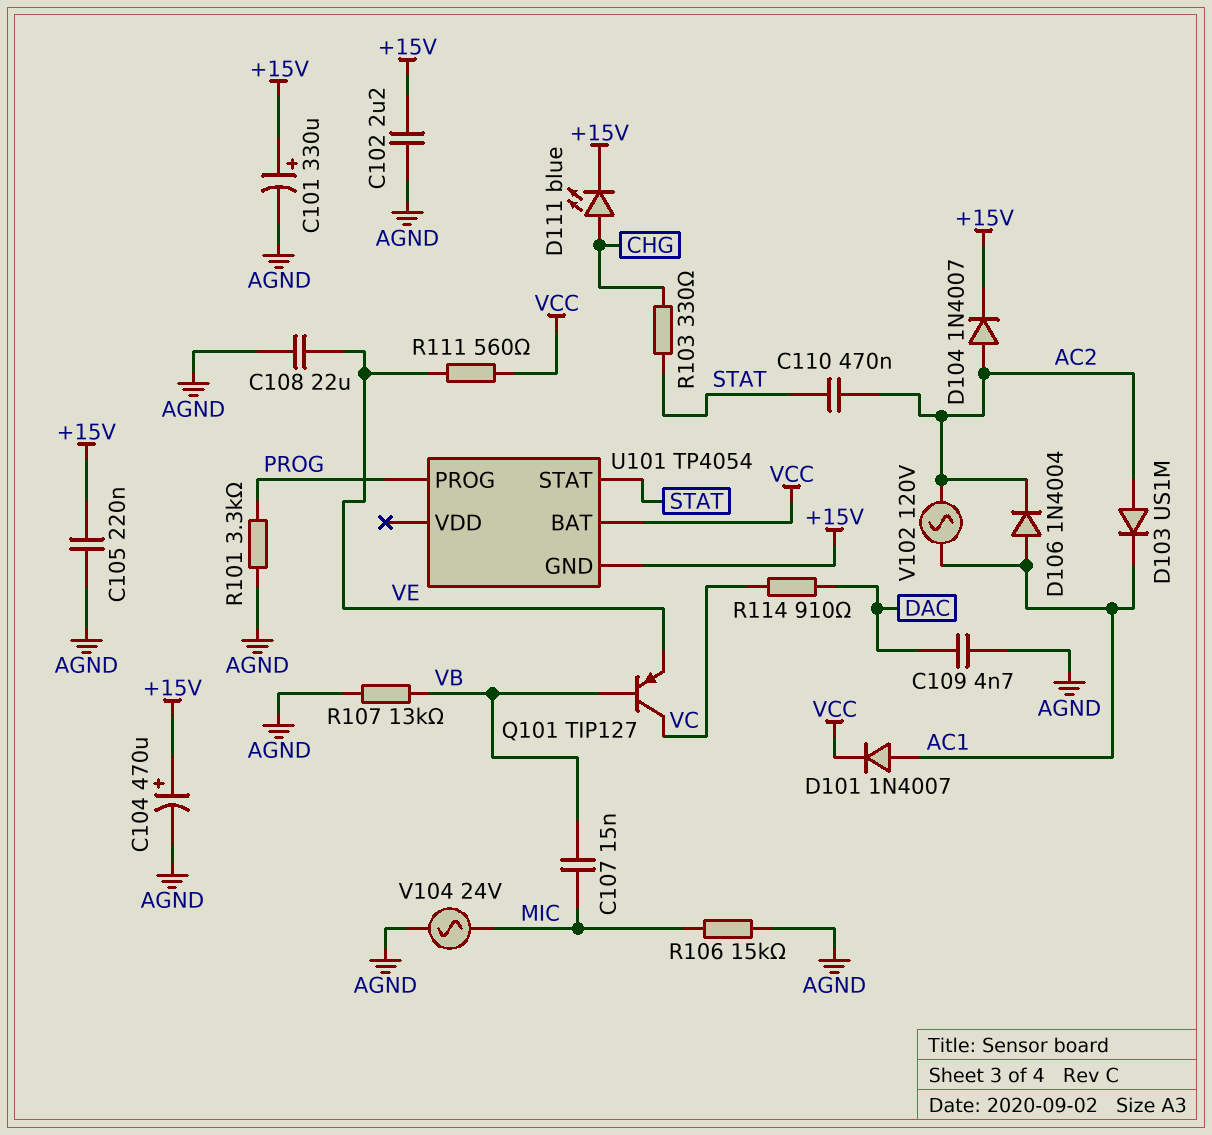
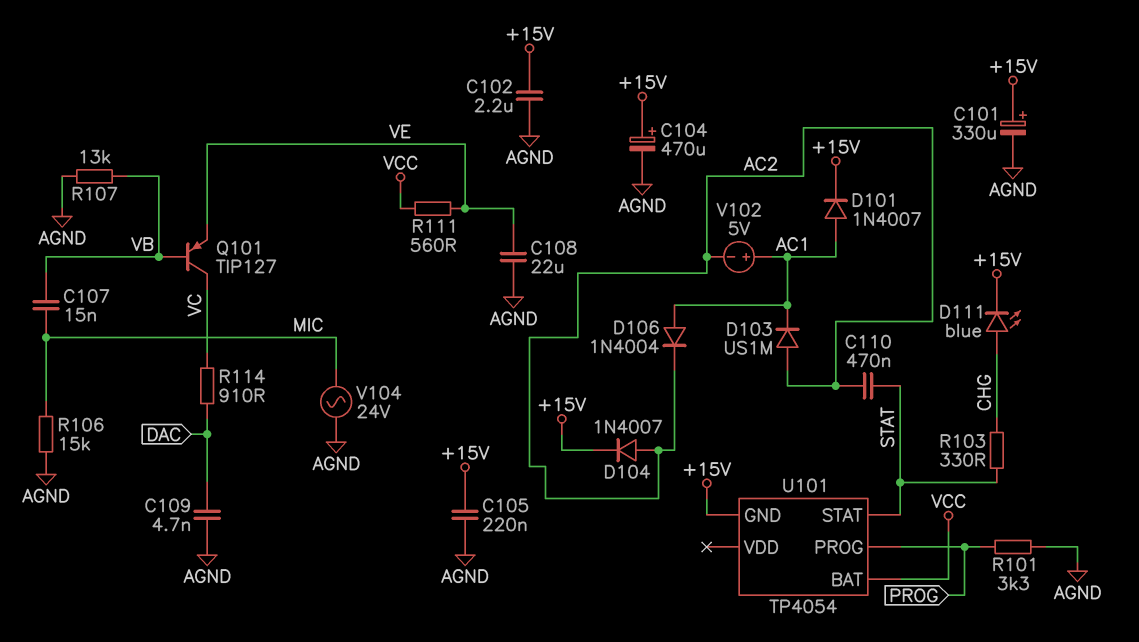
D101: diode 1N4007 (A AC1, K VCC) -> diode 1N4007 (A AC1, K +15V)
V102: AC 120V (AC1, AC2) -> 5V (plus AC1, minus AC2)

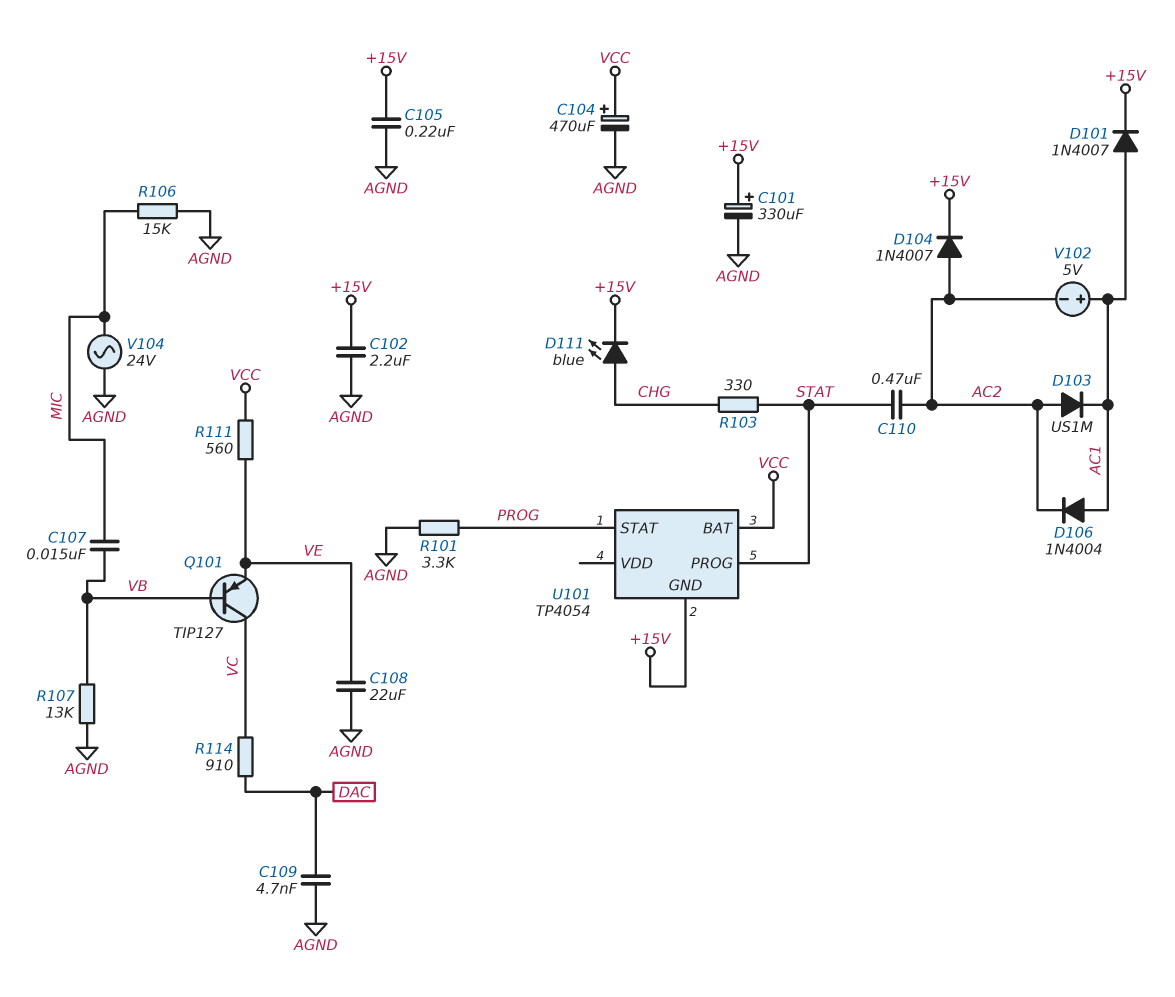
C104: 470uF (plus +15V, minus AGND) -> 470uF (plus VCC, minus AGND)
U101 pin PROG: PROG -> STAT
U101 pin STAT: STAT -> PROG

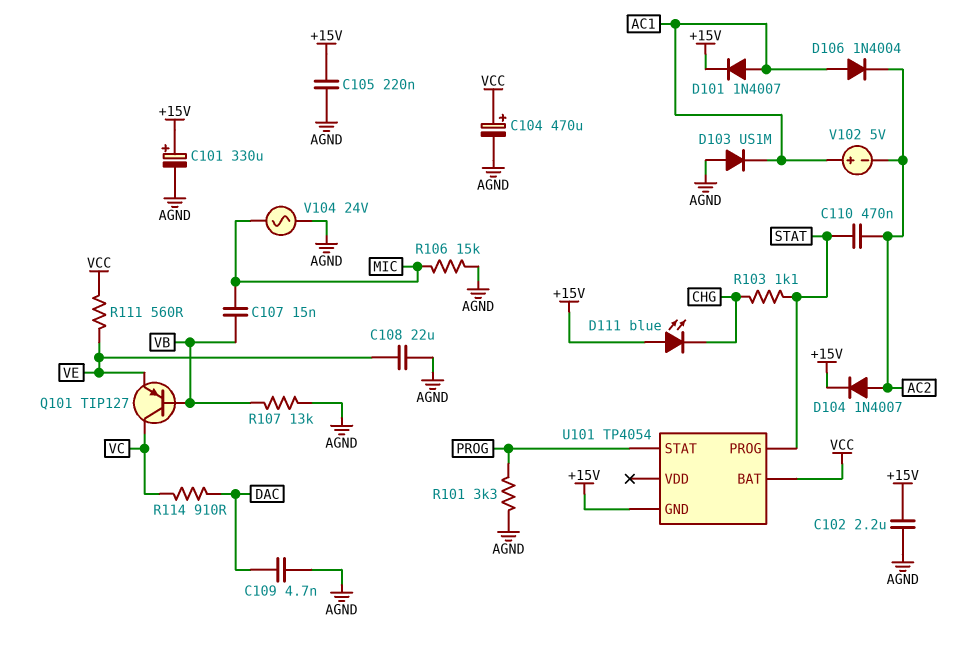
D103: diode US1M (A AC2, K AC1) -> diode US1M (A AGND, K AC1)
D111: LED blue (A CHG, K +15V) -> LED blue (A +15V, K CHG)
R103: 330 (CHG, STAT) -> 1.1k (CHG, STAT)

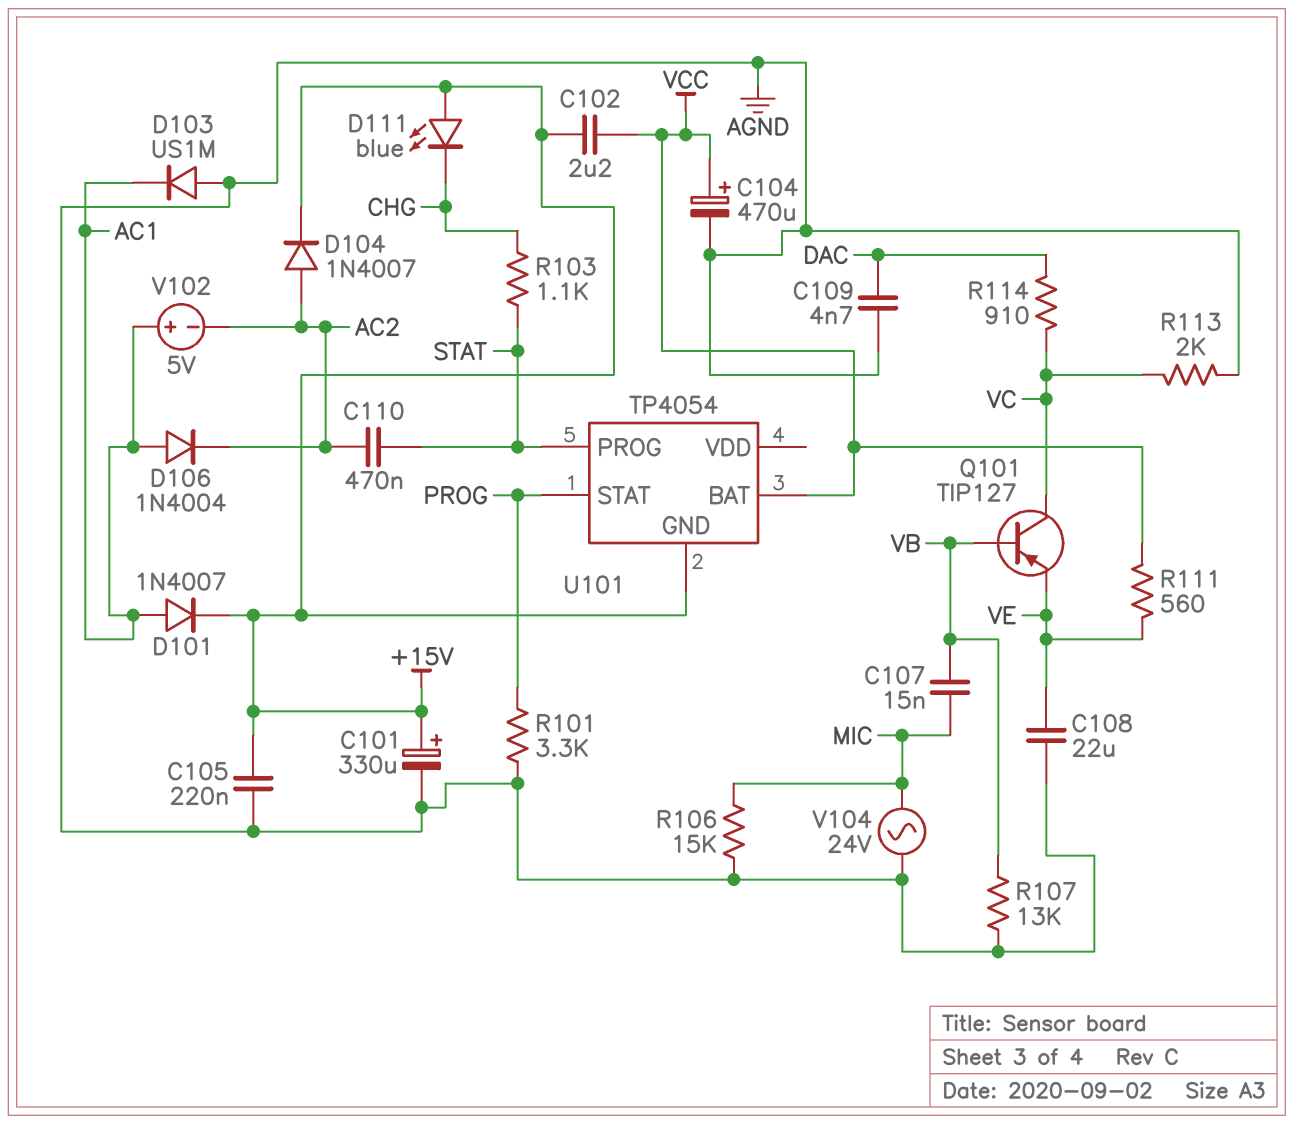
C102: 2.2uF (+15V, AGND) -> 2.2uF (+15V, VCC)
R113: none -> 2k (AGND, VC)

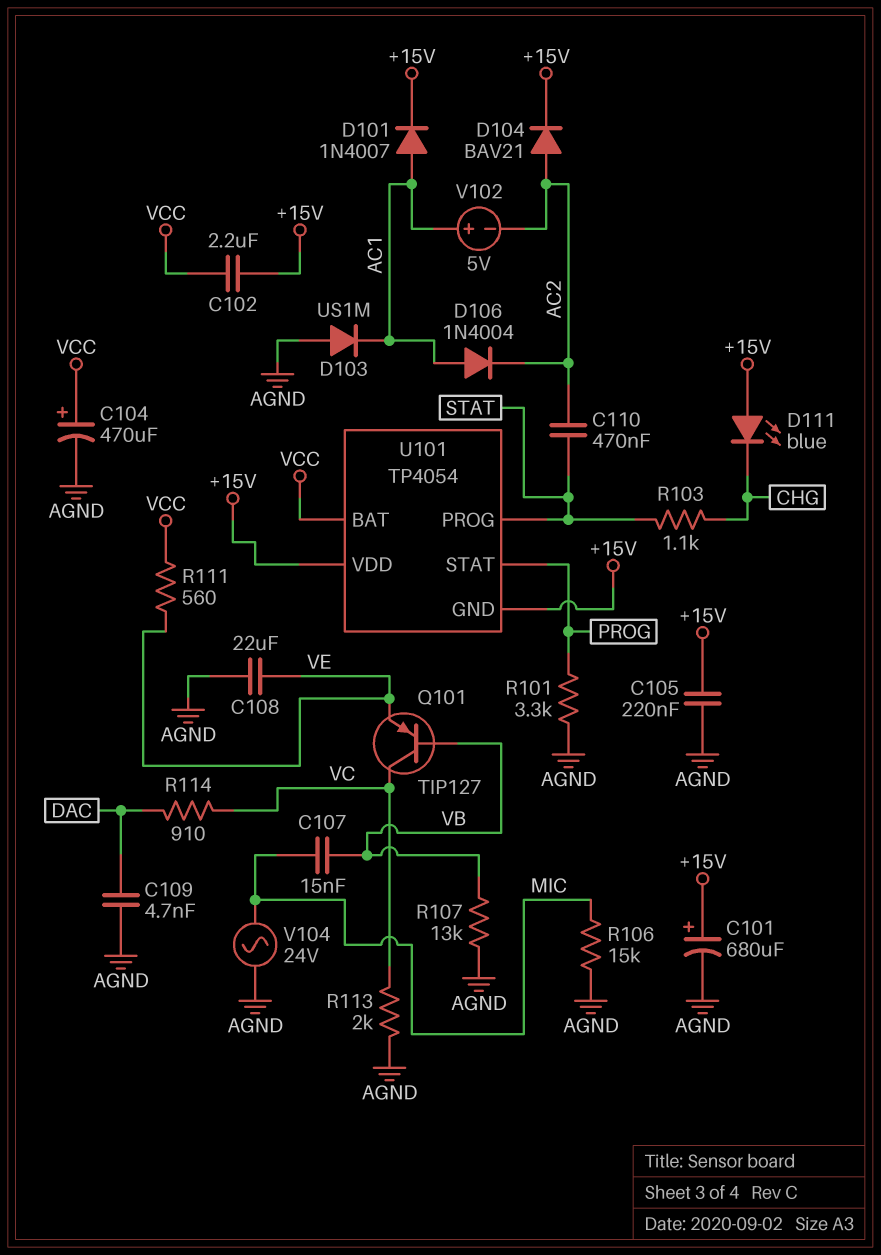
C101: 330uF (plus +15V, minus AGND) -> 680uF (plus +15V, minus AGND)
D104: diode 1N4007 (A AC2, K +15V) -> diode BAV21 (A AC2, K +15V)
U101 pin VDD: none -> +15V

